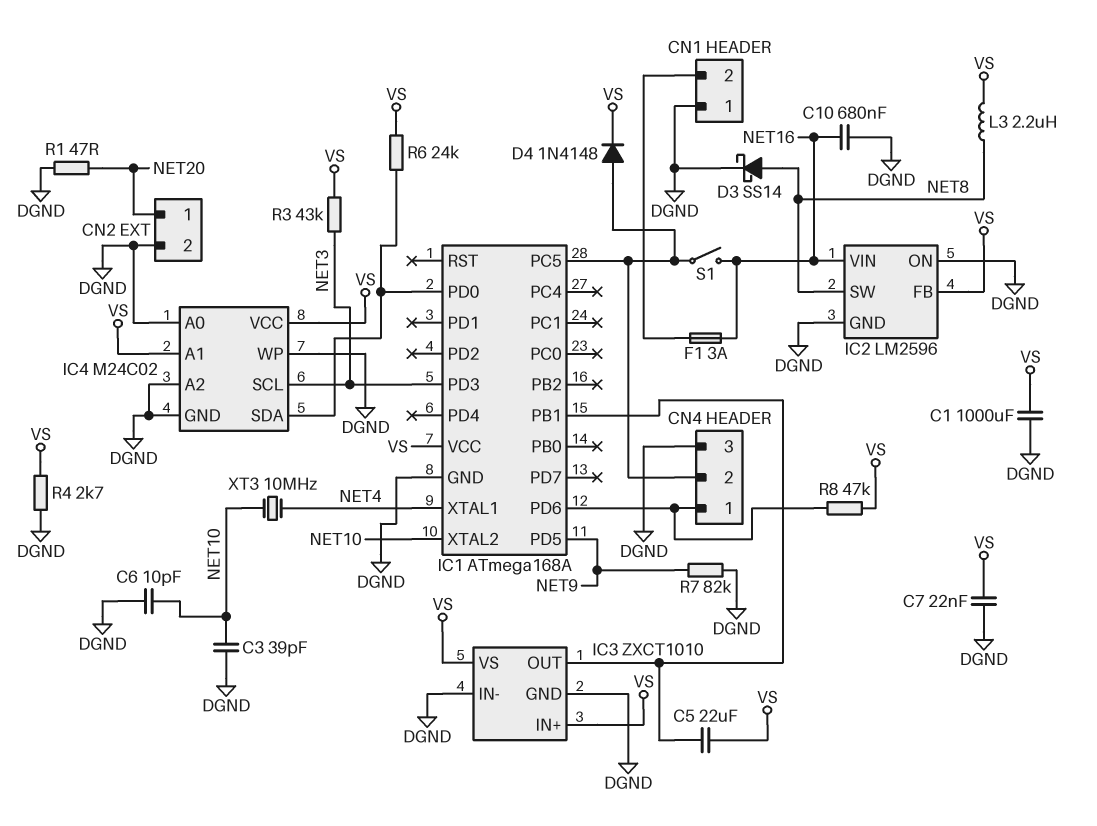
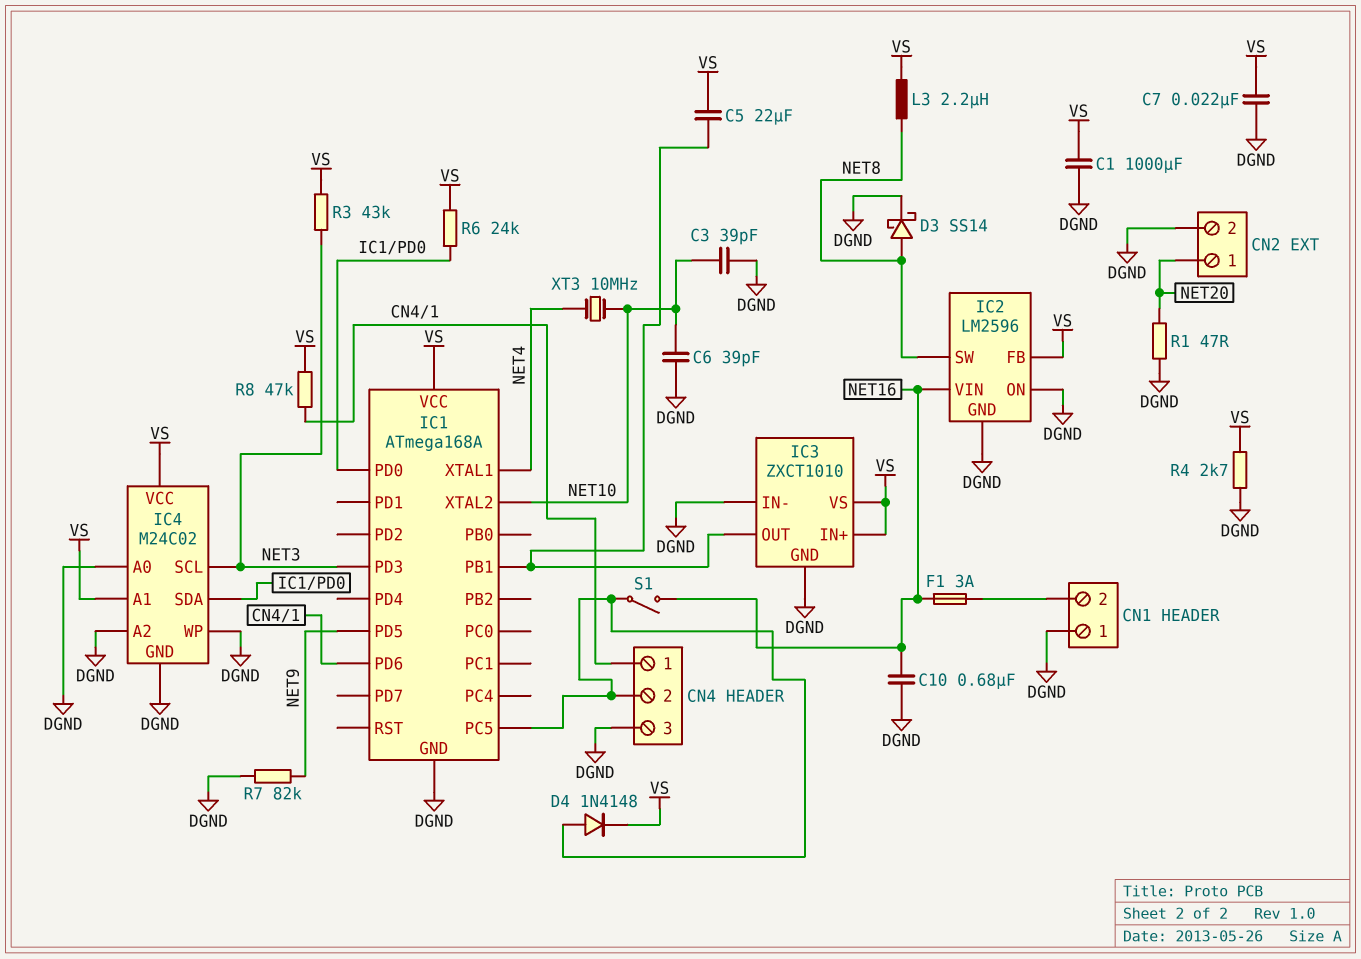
C6: 10pF (DGND, NET10) -> 39pF (DGND, NET10)

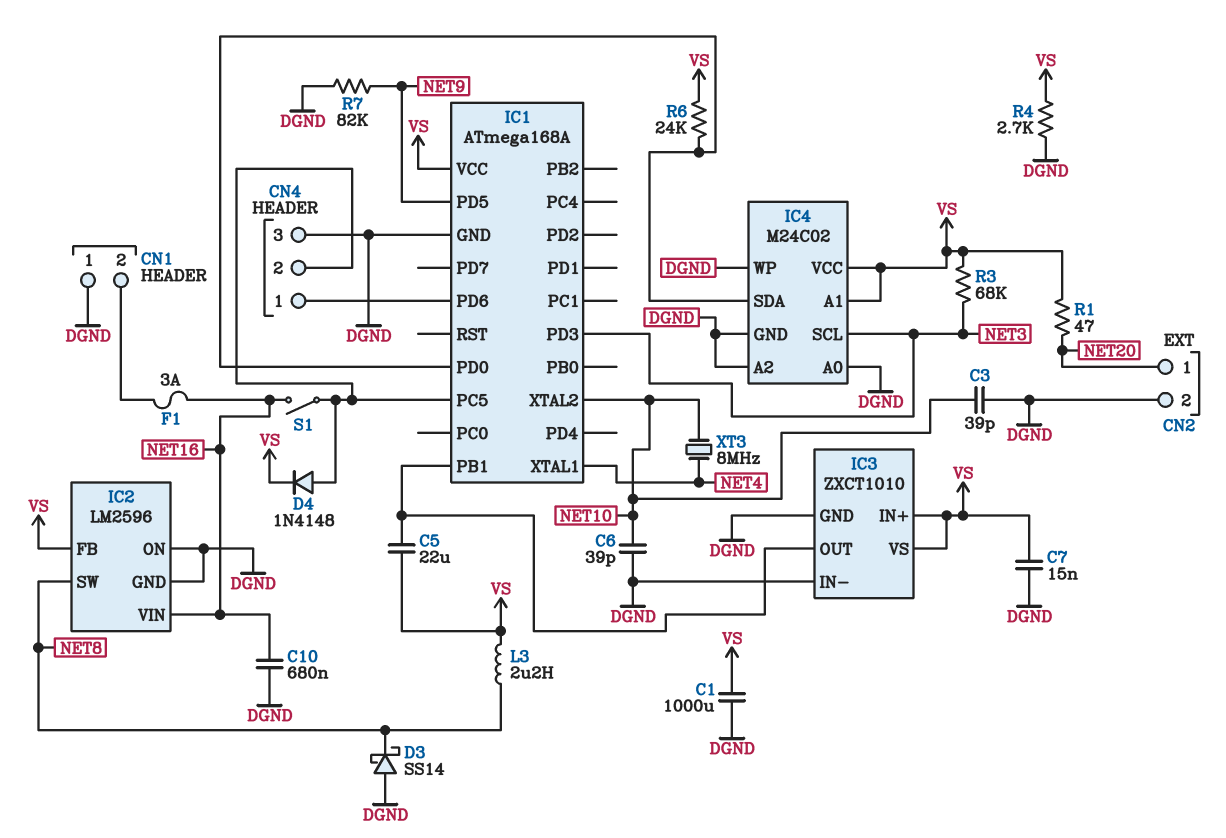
C7: 22nF (DGND, VS) -> 15nF (DGND, VS)
D3: schottky SS14 (A NET8, K DGND) -> schottky SS14 (A DGND, K NET8)
R1: 47 (DGND, NET20) -> 47 (NET20, VS)
R3: 43k (NET3, VS) -> 68k (NET3, VS)
R8: 47k (CN4/1, VS) -> none
XT3: 10MHz (NET4, NET10) -> 8MHz (NET4, NET10)

